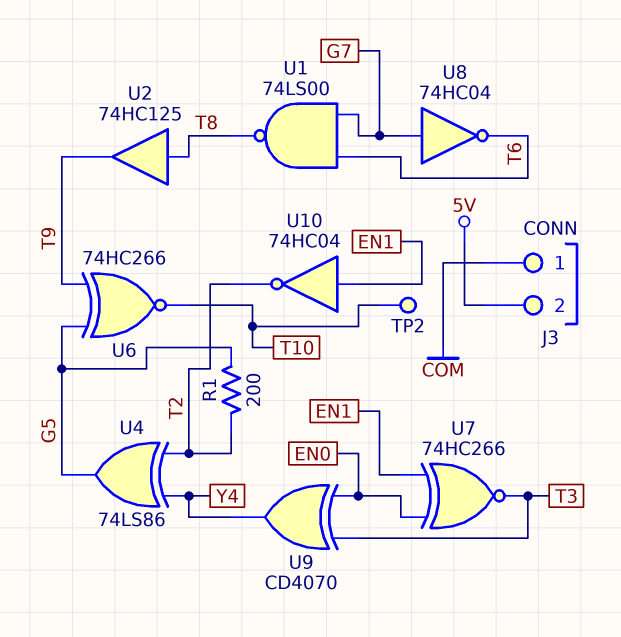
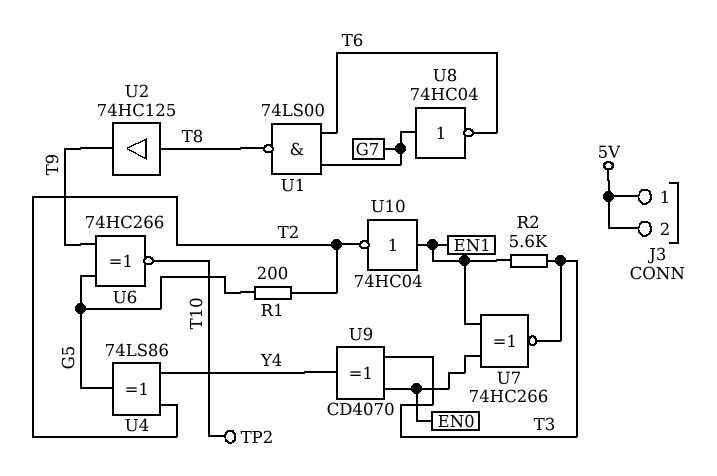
J3 pin 1: COM -> 5V
R2: none -> 5.6k (EN1, T3)

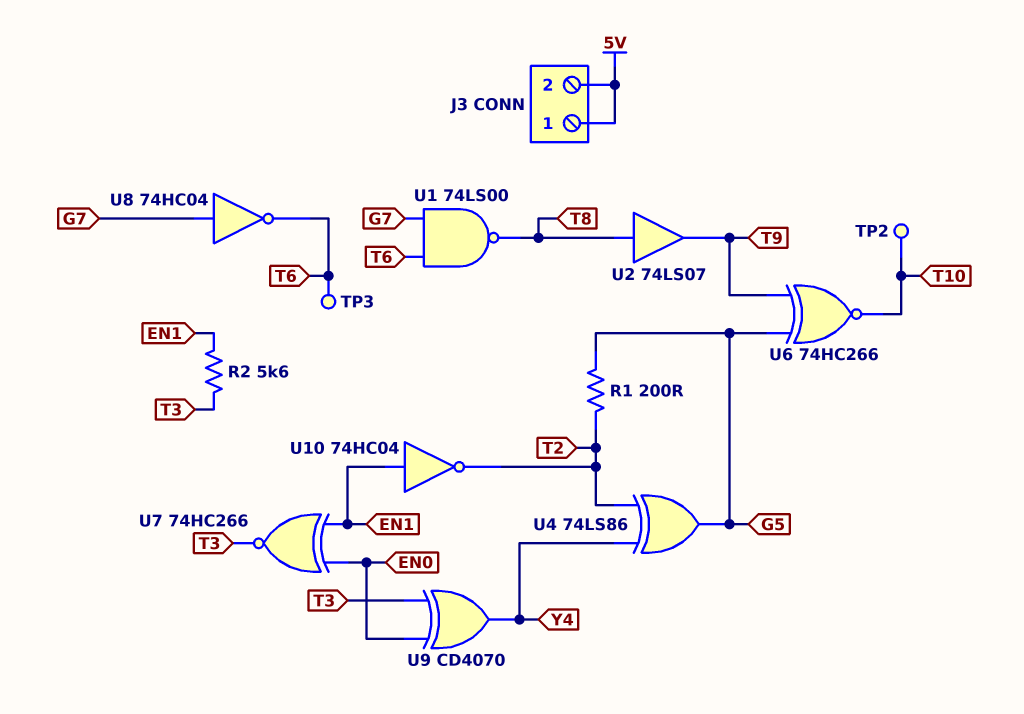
TP3: none -> test point (T6)
U2: buffer 74HC125 (in T8, out T9) -> buffer 74LS07 (in T8, out T9)

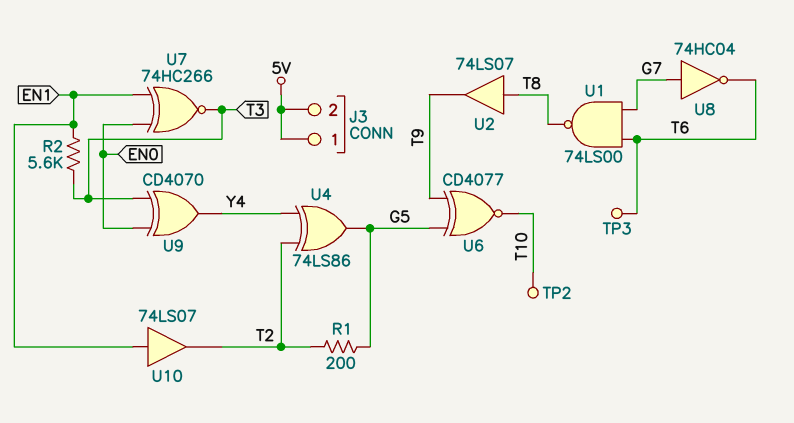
U6: XNOR 74HC266 (in G5, in T9, out T10) -> XNOR CD4077 (in G5, in T9, out T10)
U10: NOT 74HC04 (in EN1, out T2) -> buffer 74LS07 (in EN1, out T2)

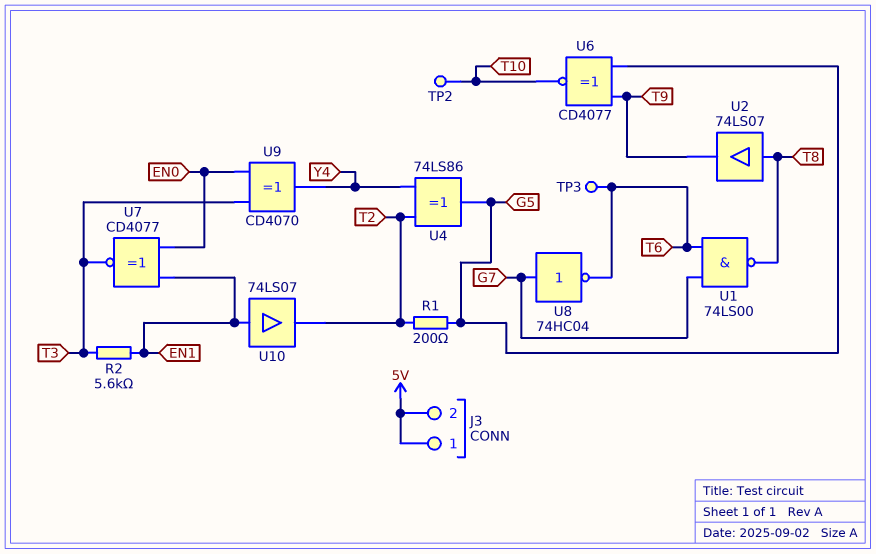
U7: XNOR 74HC266 (in EN0, in EN1, out T3) -> XNOR CD4077 (in EN0, in EN1, out T3)

